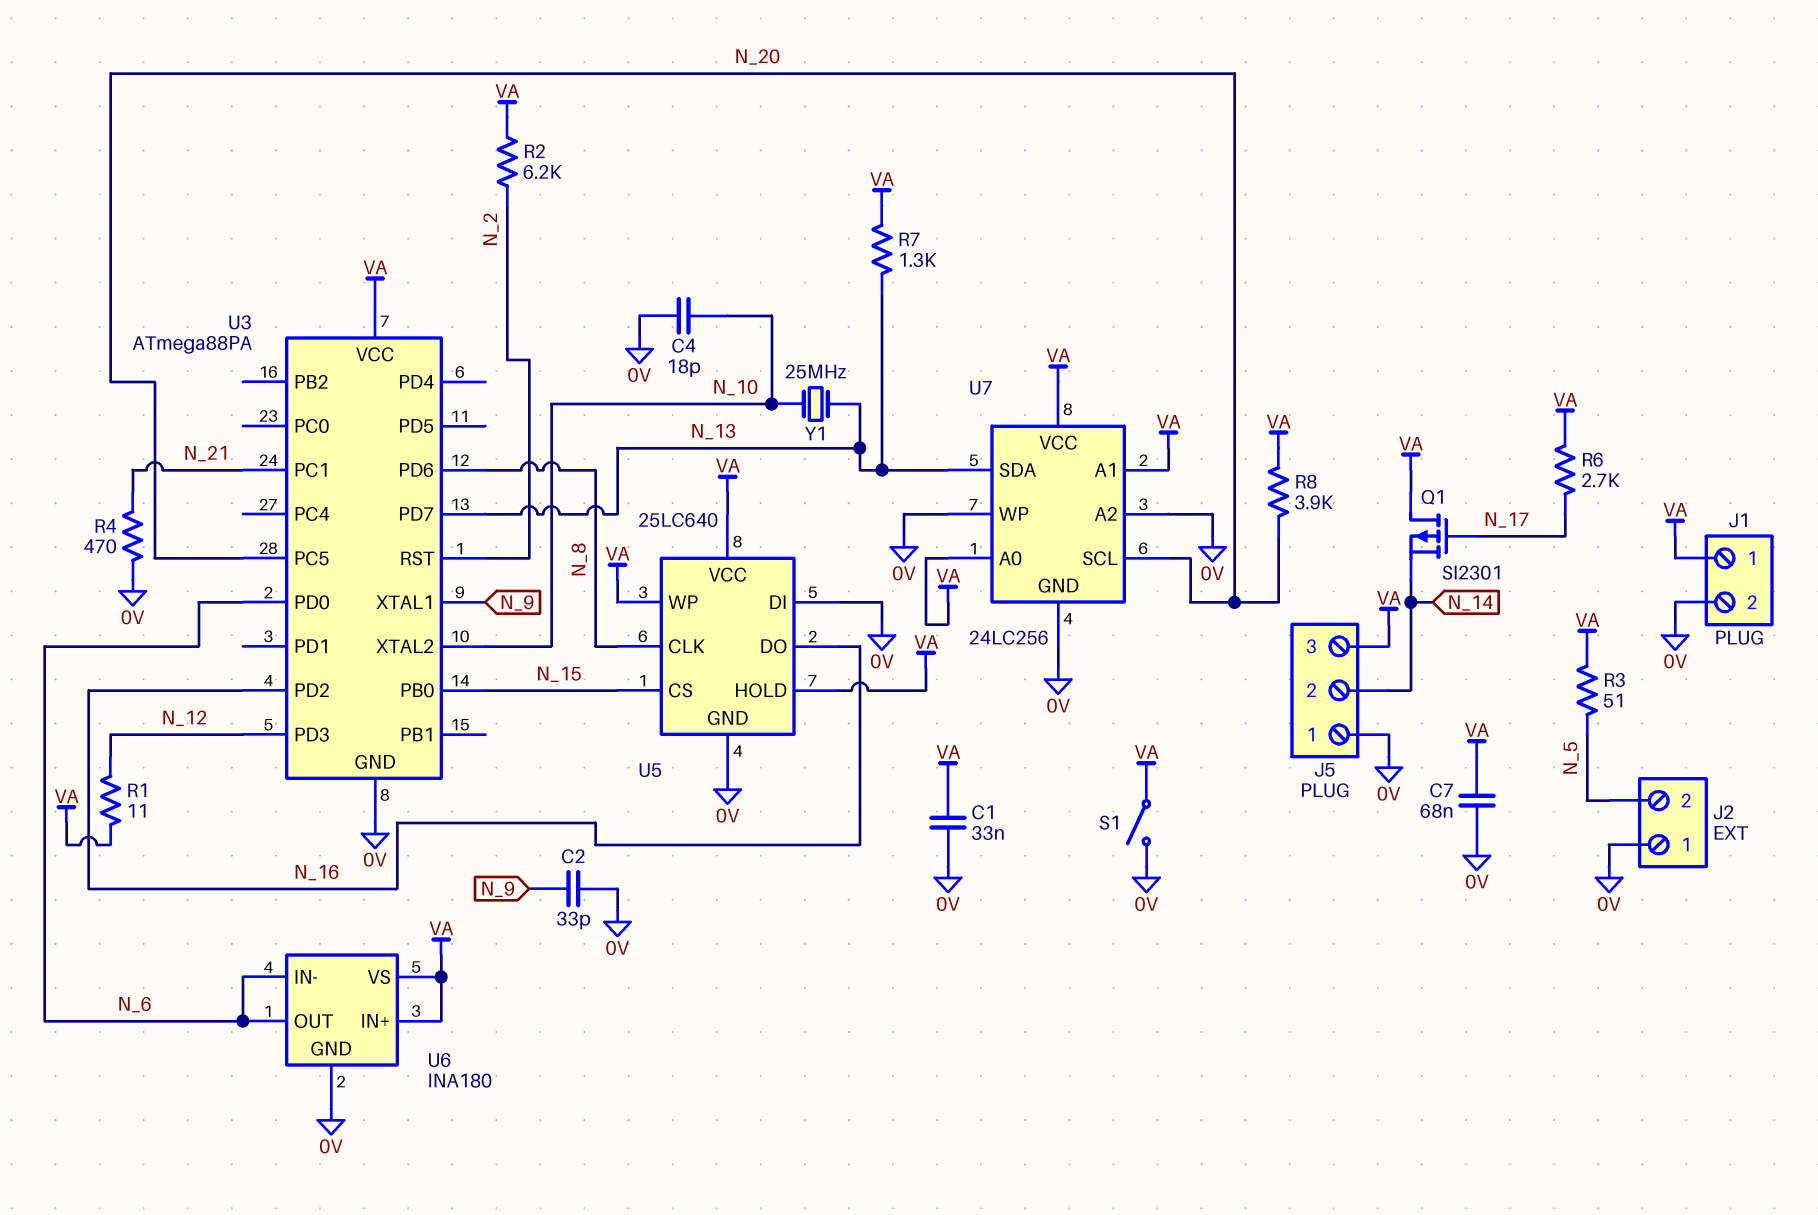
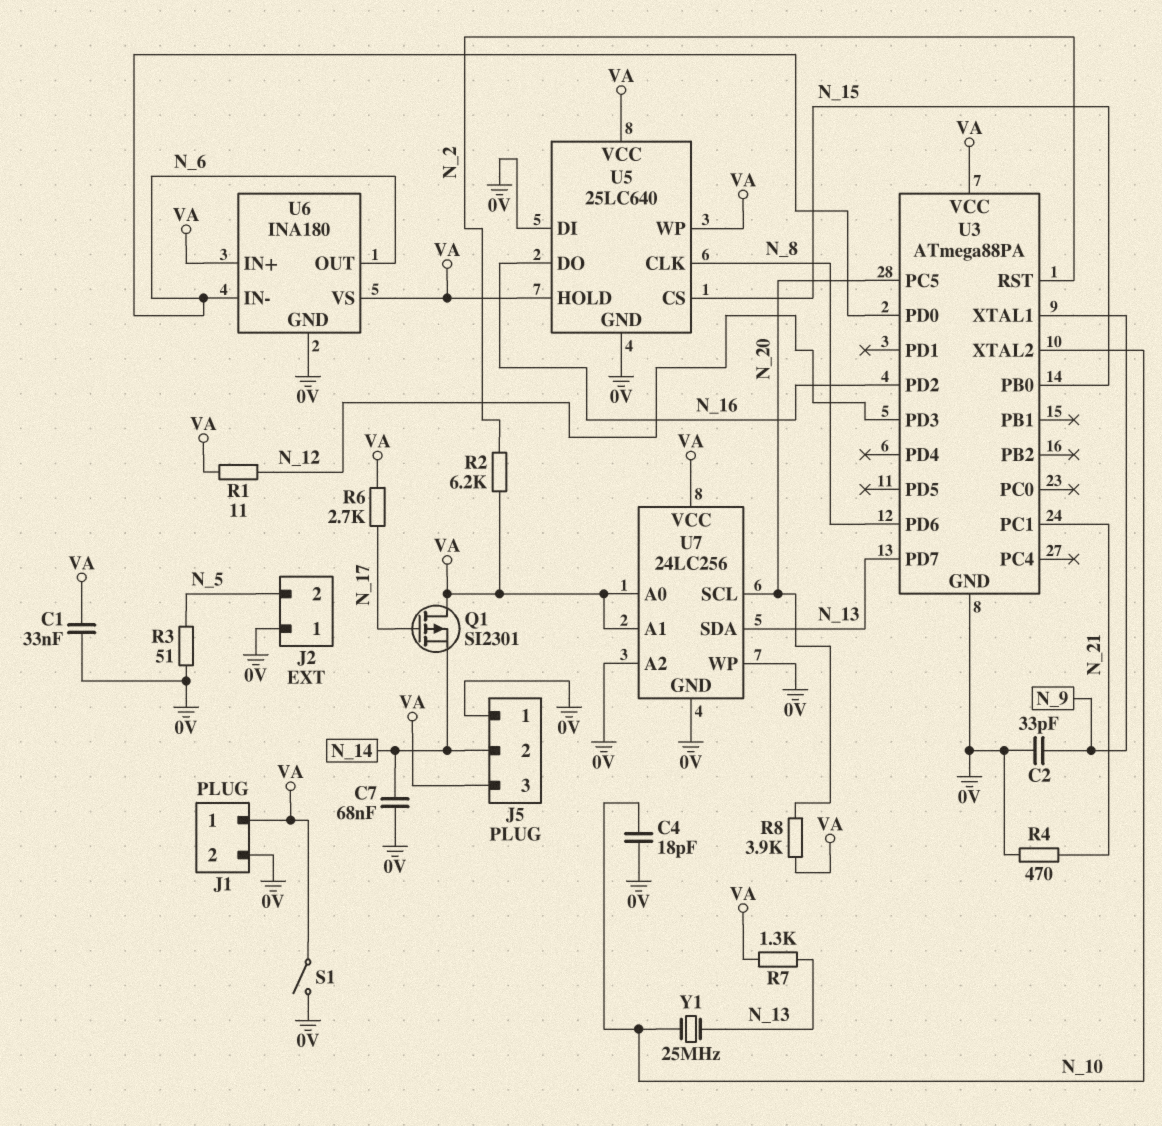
C7: 68nF (0V, VA) -> 68nF (0V, N_14)
R3: 51 (N_5, VA) -> 51 (0V, N_5)

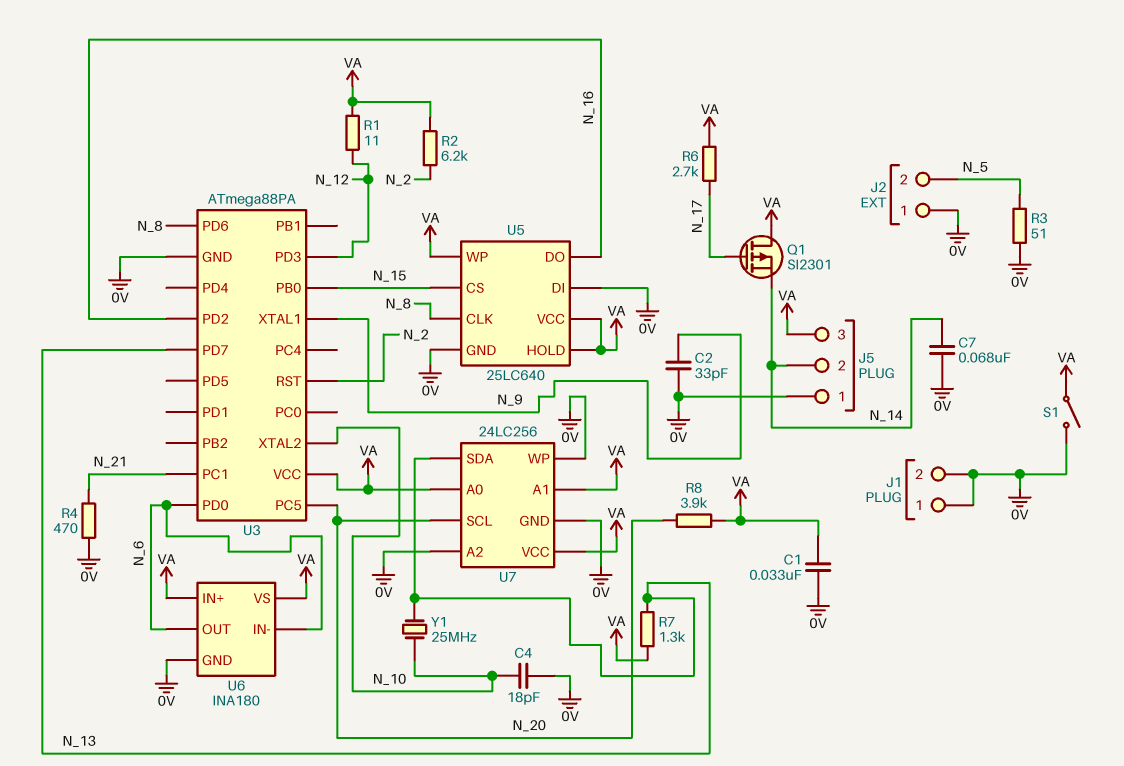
J1 pin 1: VA -> 0V

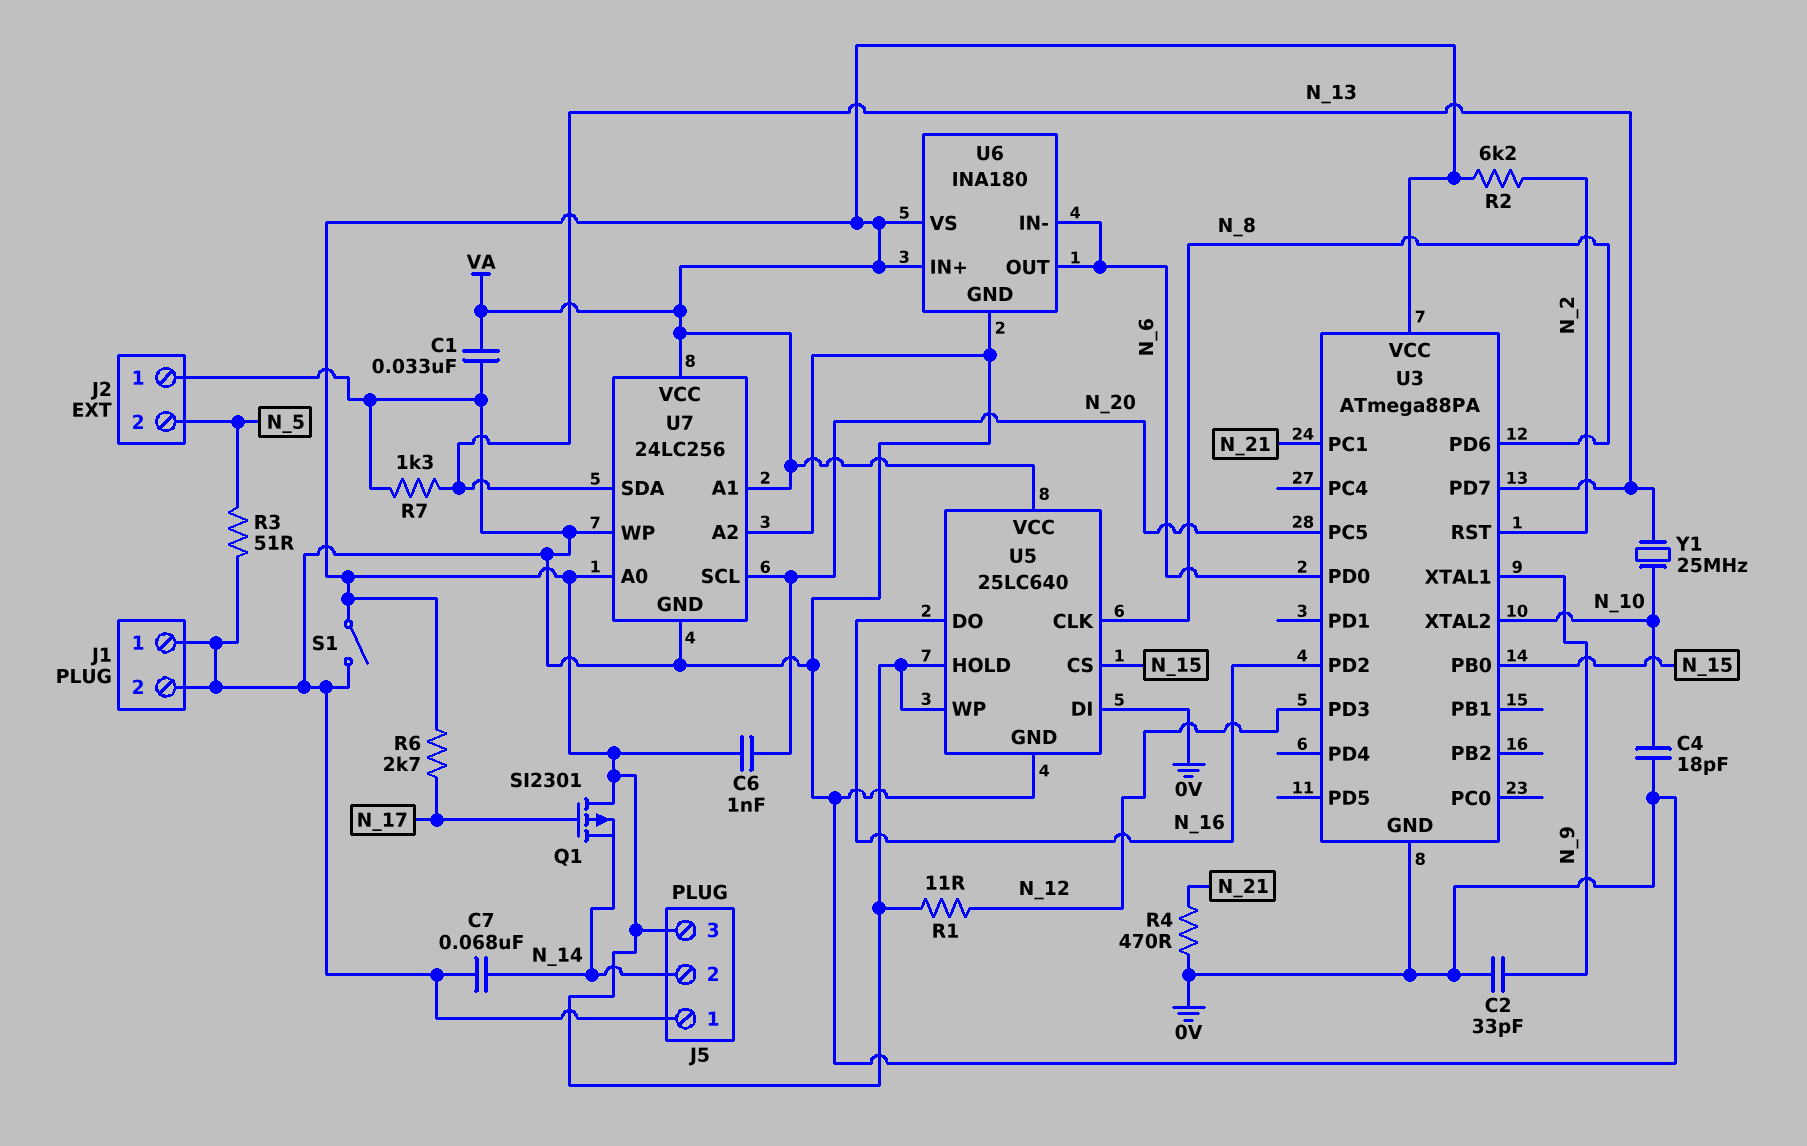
C6: none -> 1nF (N_20, VA)
R7: 1.3k (N_13, VA) -> 1.3k (0V, N_13)
R8: 3.9k (N_20, VA) -> none

